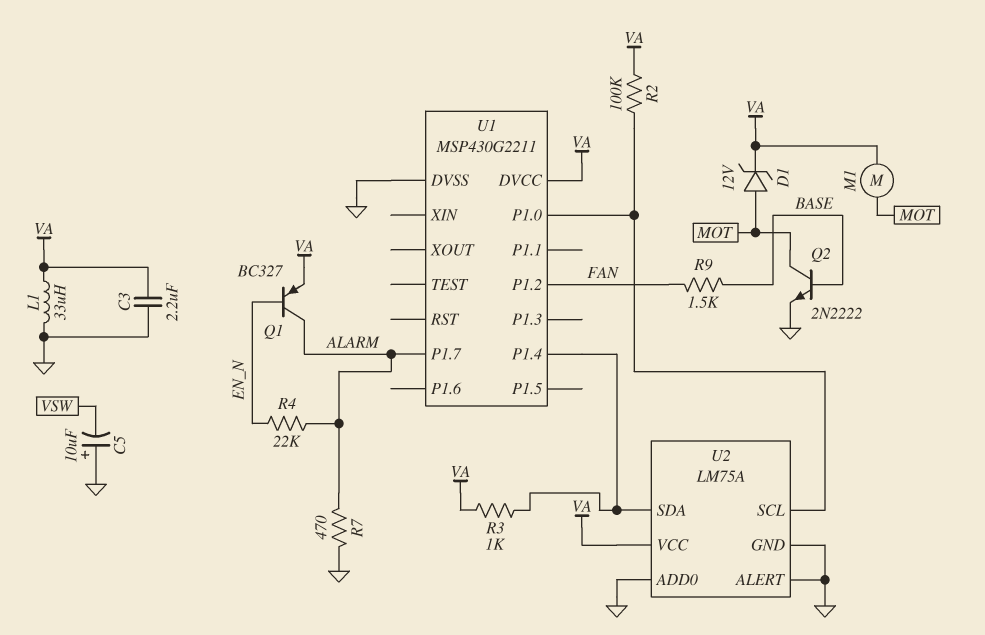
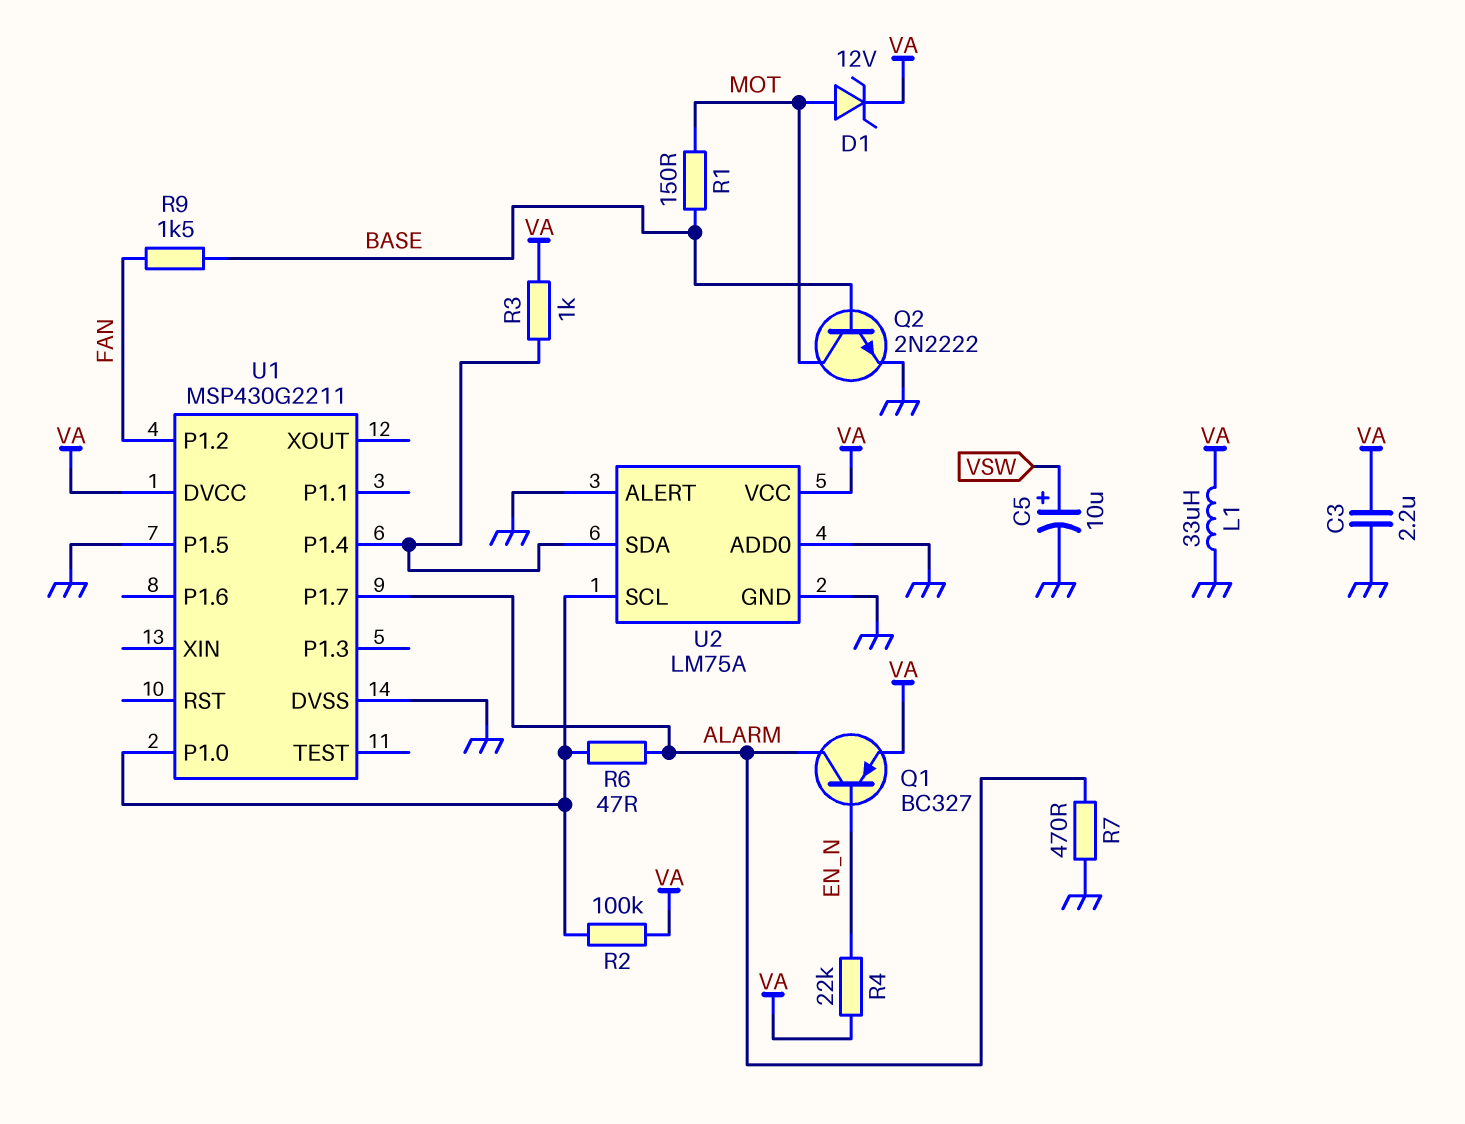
C5: 10uF (plus GND, minus VSW) -> 10uF (plus VSW, minus GND)
M1: motor (MOT, VA) -> none
R1: none -> 150 (BASE, MOT)
R4: 22k (ALARM, EN_N) -> 22k (EN_N, VA)
R6: none -> 47 (ALARM, U1/P1.0)
U1 pin P1.5: none -> GND

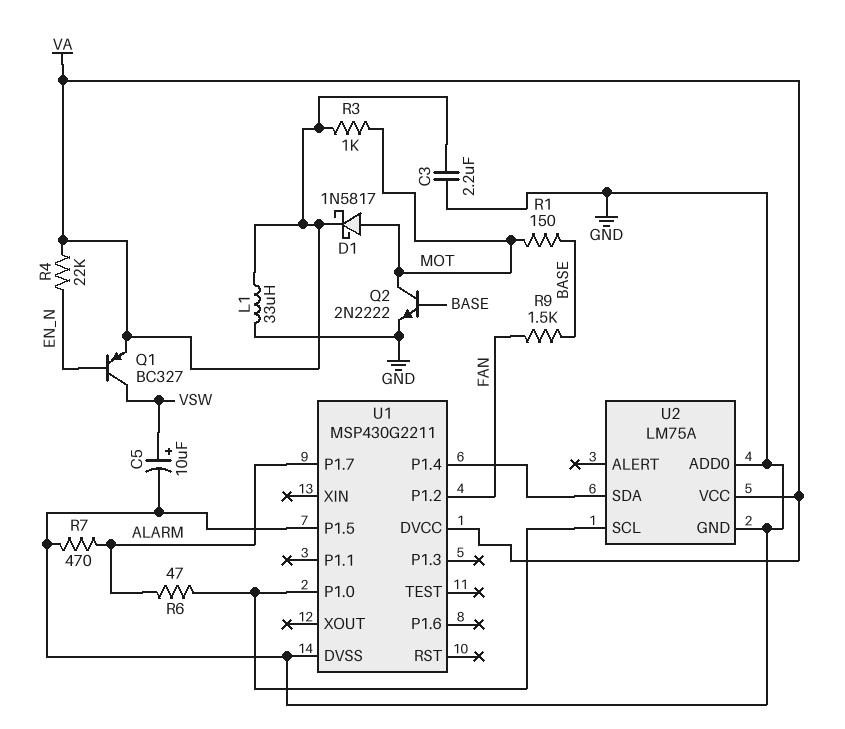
D1: zener 12V (A MOT, K VA) -> schottky 1N5817 (A MOT, K VA)
Q1: PNP BC327 (B EN_N, C ALARM, E VA) -> PNP BC327 (B EN_N, C VSW, E VA)
R2: 100k (U1/P1.0, VA) -> none
R3: 1k (U1/P1.4, VA) -> 1k (MOT, VA)
U2 pin ALERT: GND -> none

